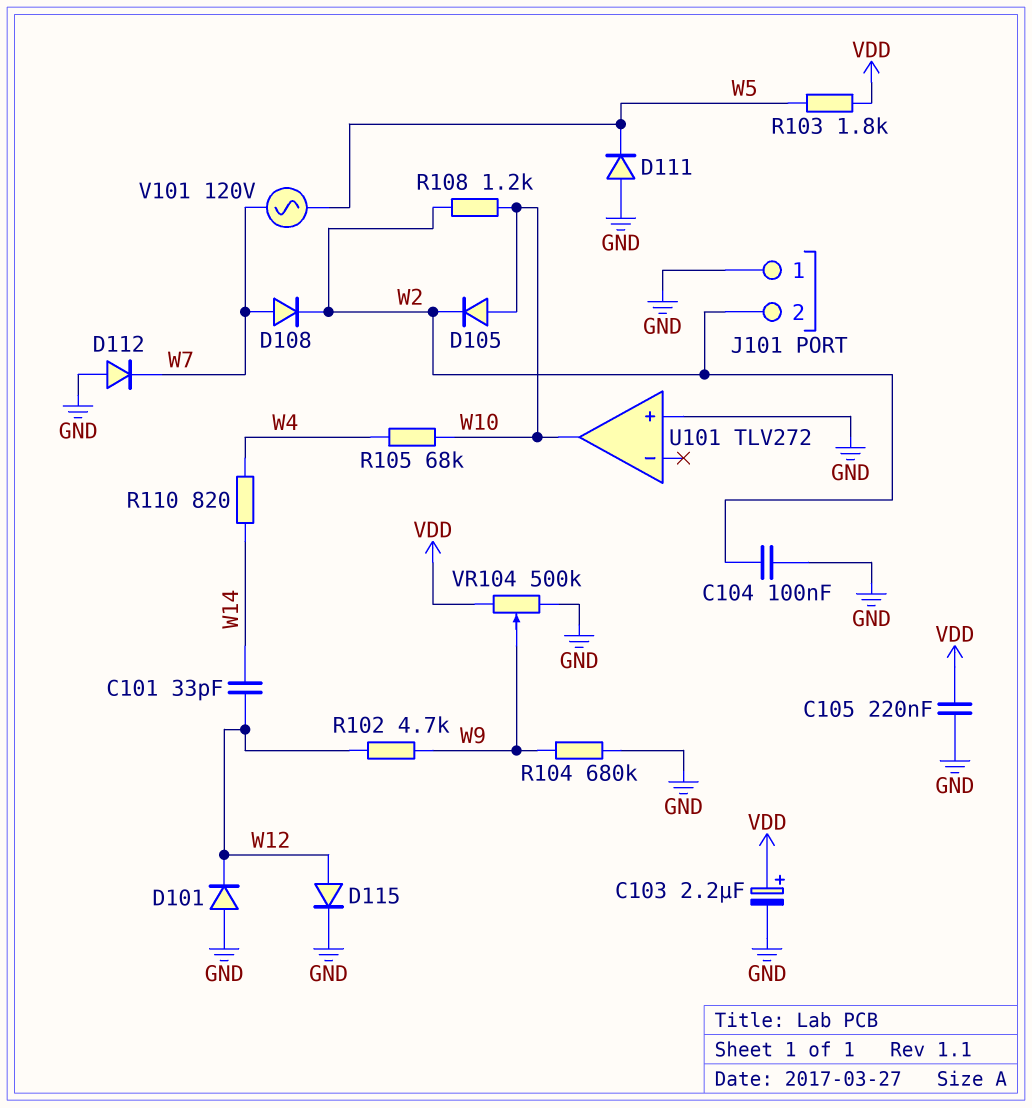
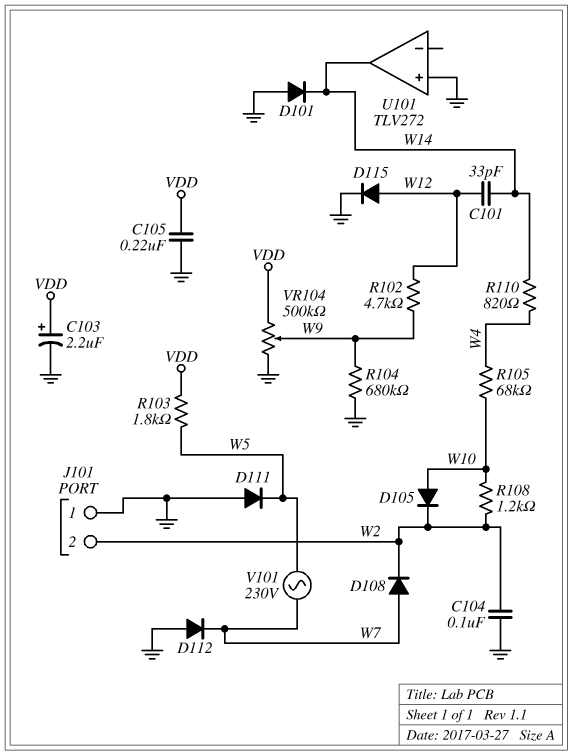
D101: diode (A GND, K W12) -> diode (A GND, K W14)
U101 pin out: W10 -> W14
V101: AC 120V (W5, W7) -> AC 230V (W5, W7)

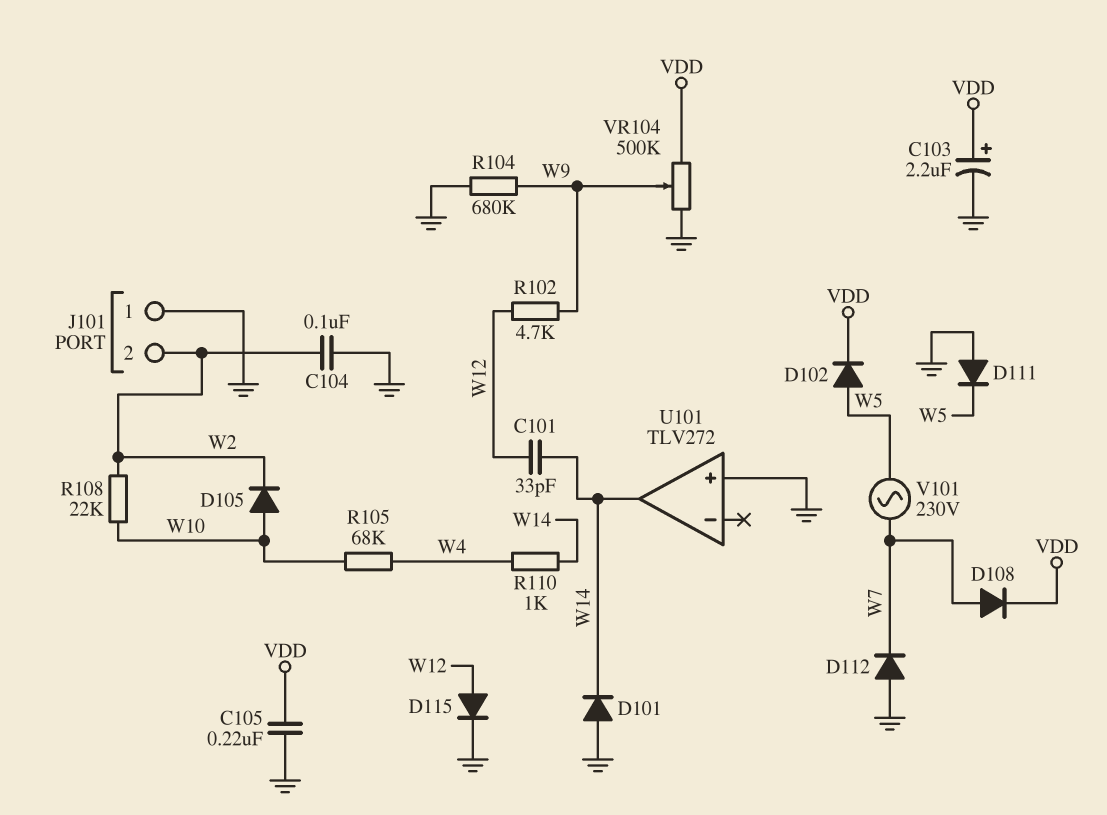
D102: none -> diode (A W5, K VDD)
D108: diode (A W7, K W2) -> diode (A W7, K VDD)
R103: 1.8k (VDD, W5) -> none
R108: 1.2k (W2, W10) -> 22k (W2, W10)
R110: 820 (W4, W14) -> 1k (W4, W14)

